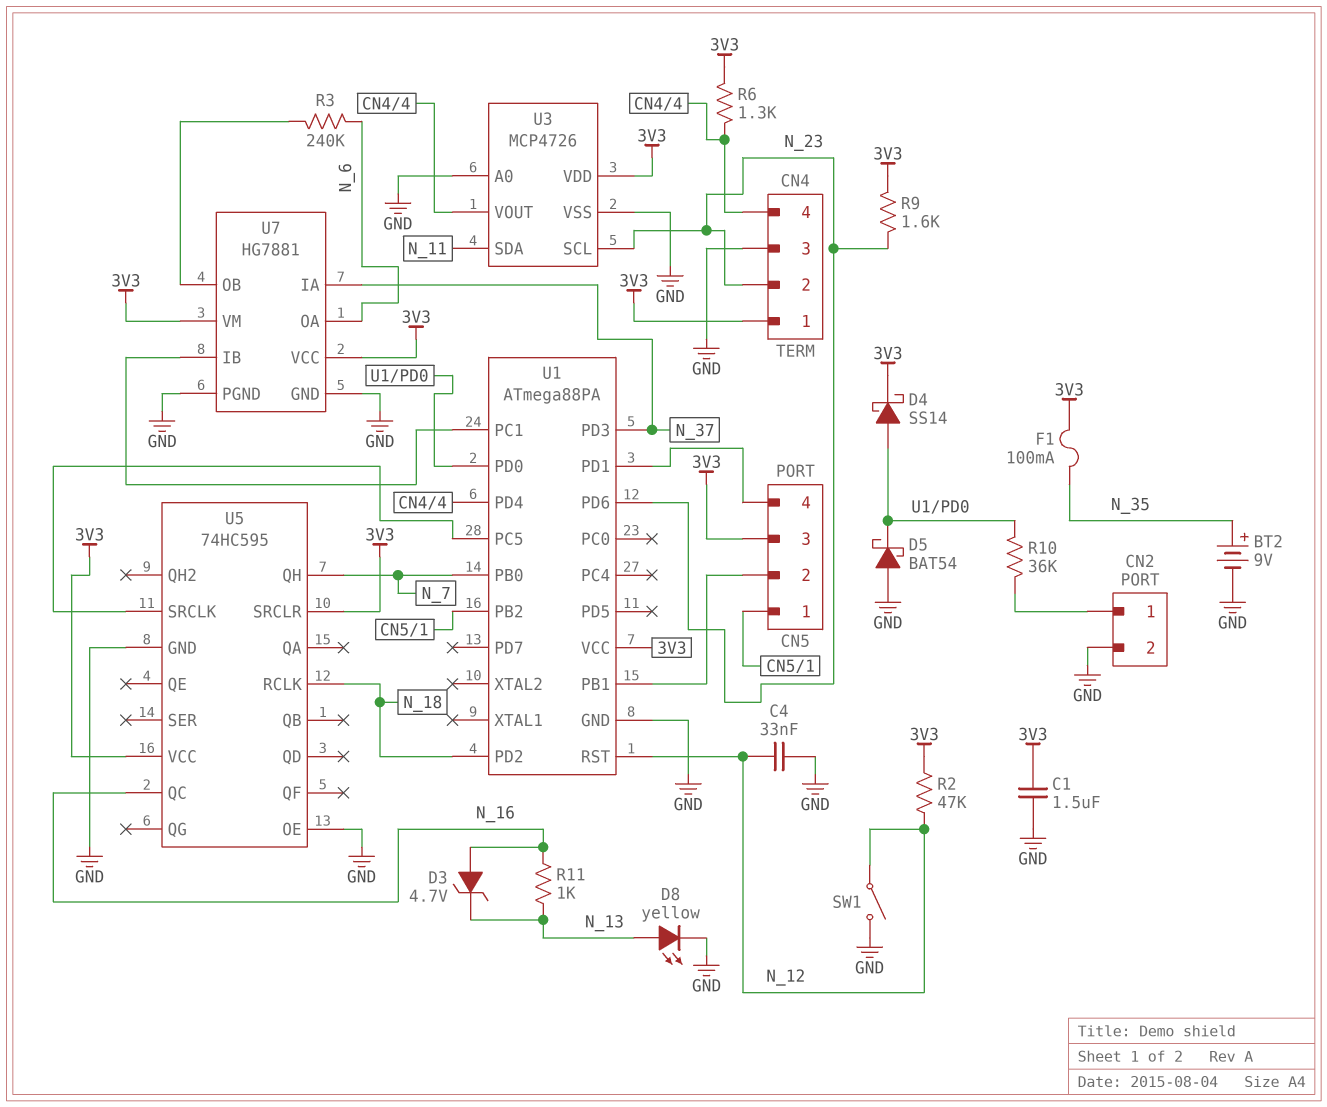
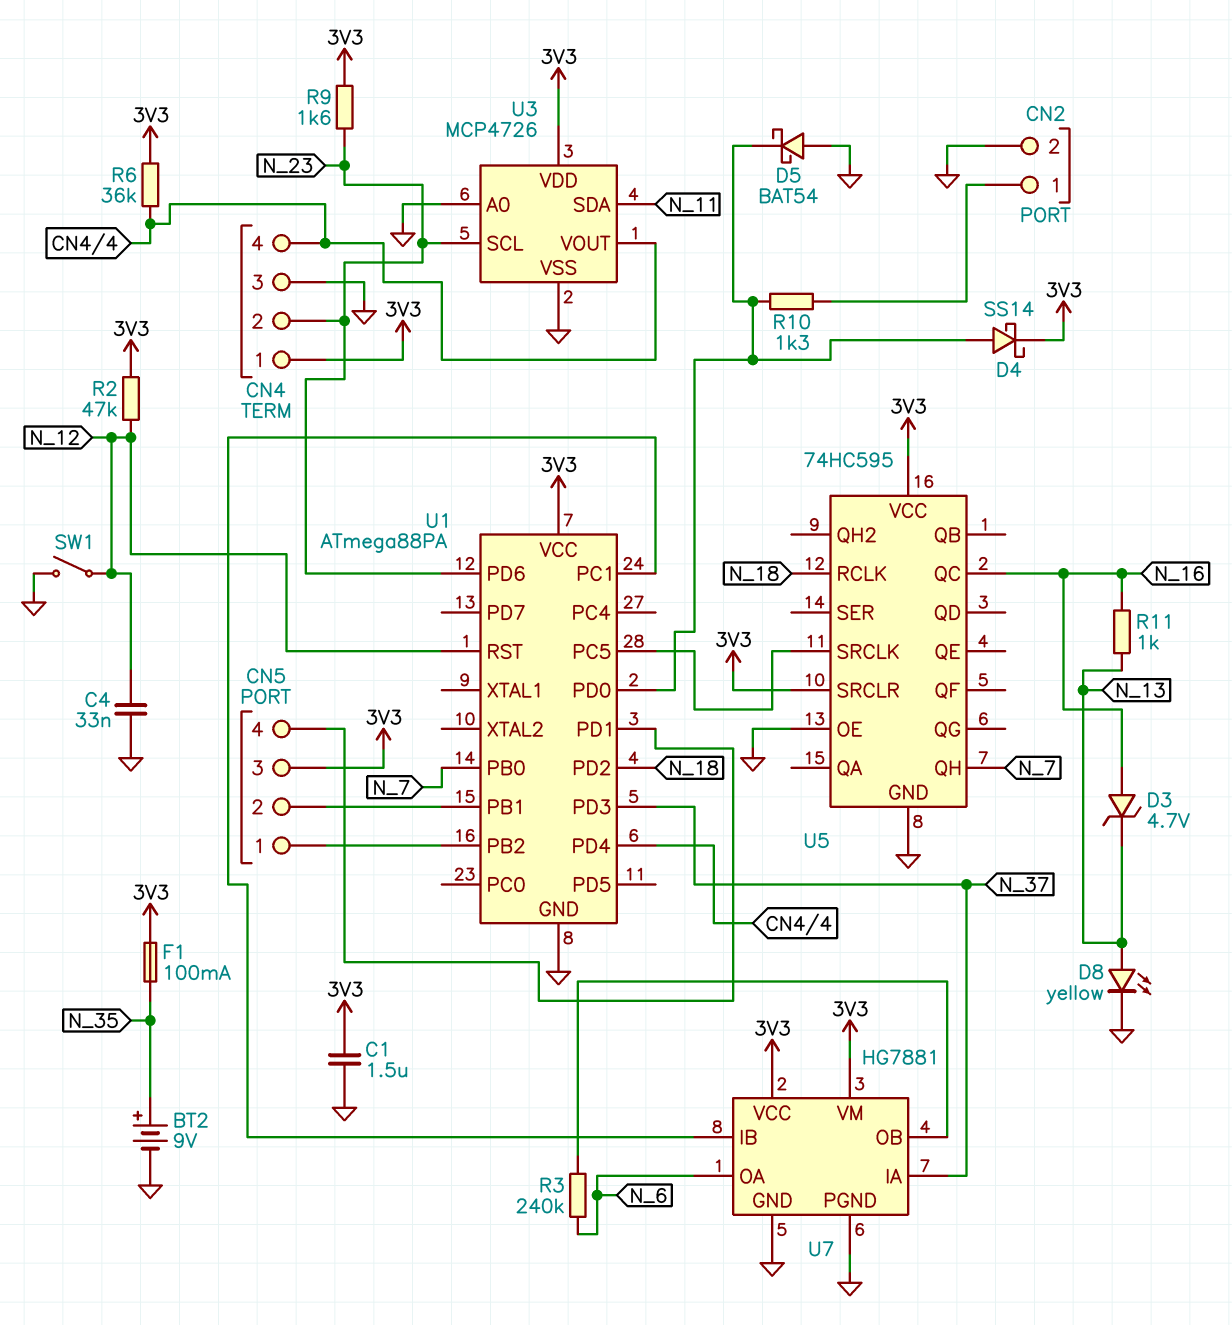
R6: 1.3k (3V3, CN4/4) -> 36k (3V3, CN4/4)
R10: 36k (CN2/1, U1/PD0) -> 1.3k (CN2/1, U1/PD0)

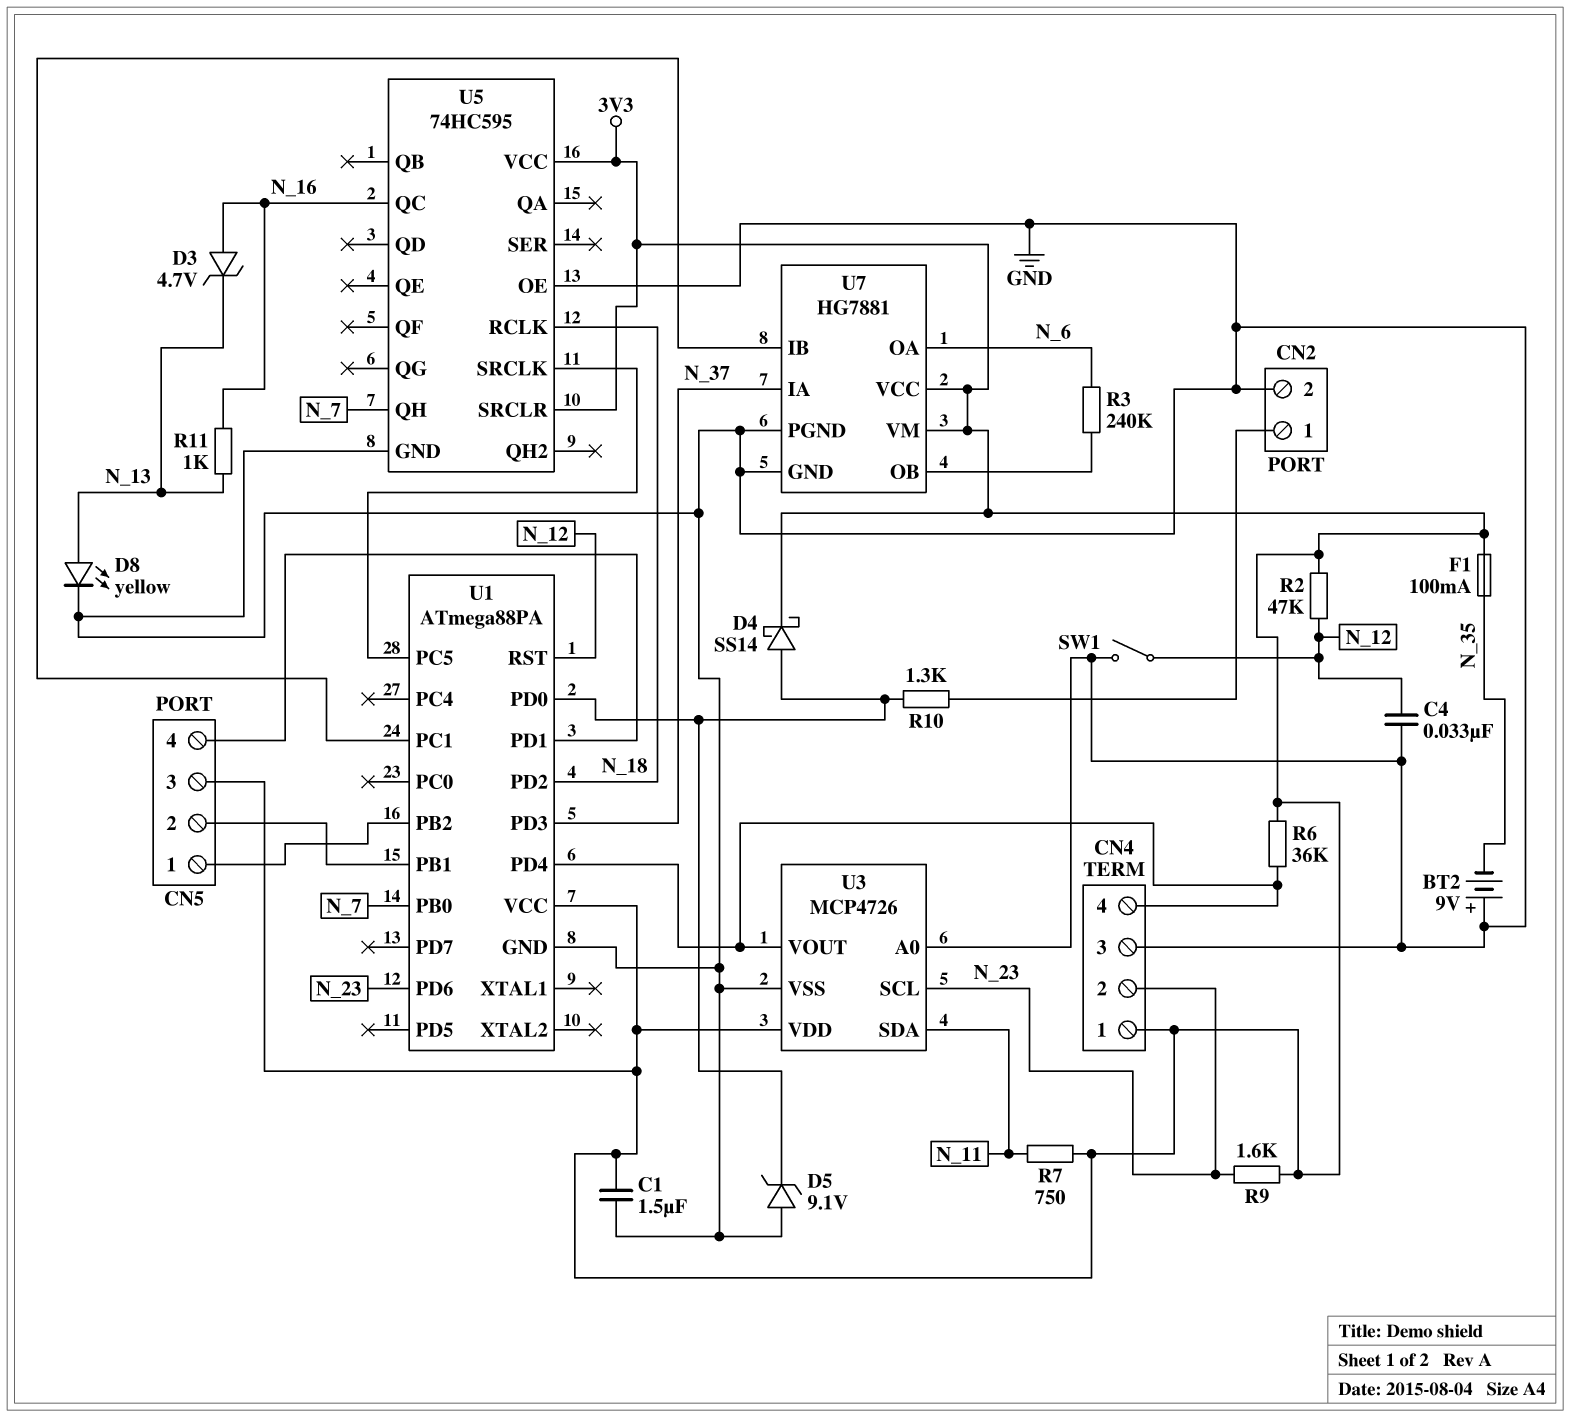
BT2: 9V (plus N_35, minus GND) -> 9V (plus GND, minus N_35)
D5: schottky BAT54 (A GND, K U1/PD0) -> zener 9.1V (A GND, K U1/PD0)
R7: none -> 750 (3V3, N_11)

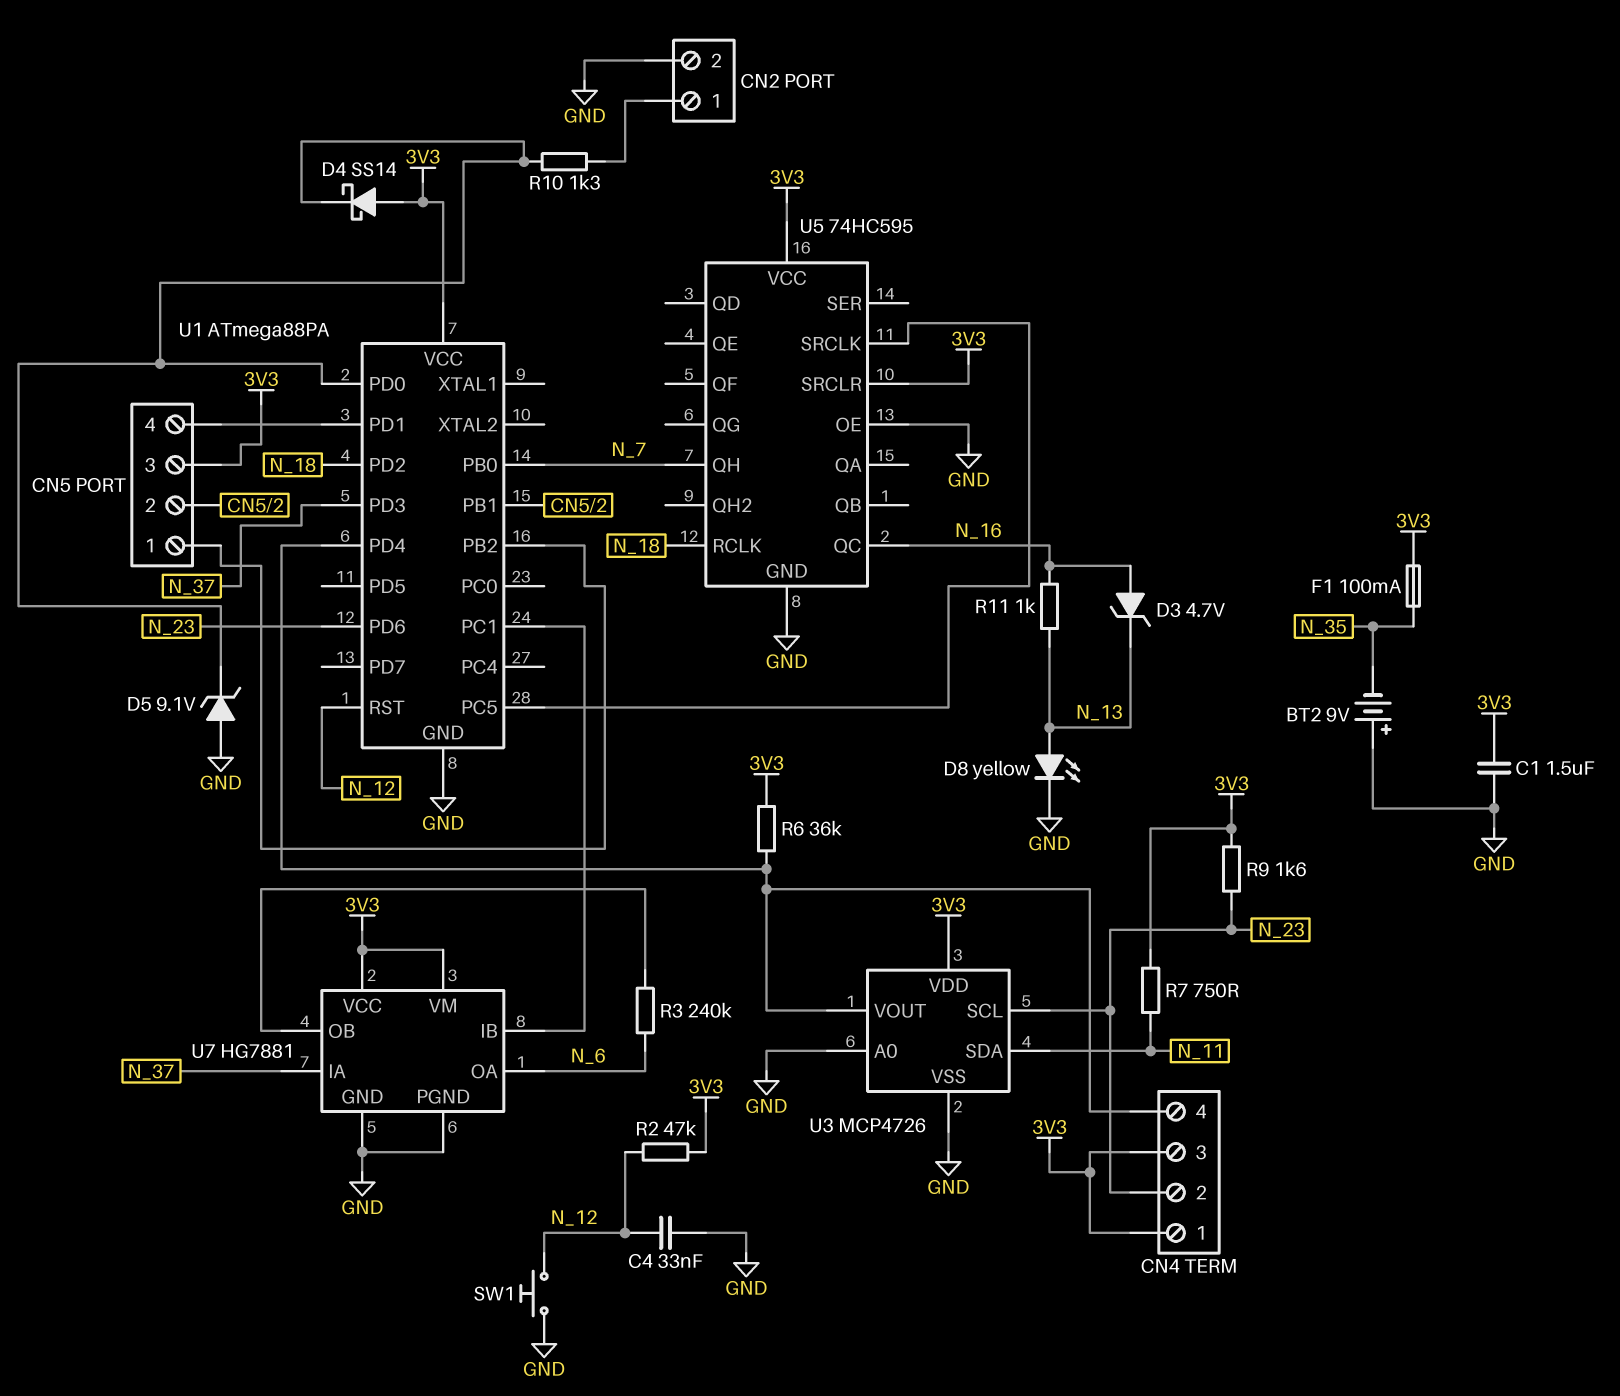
CN4 pin 3: GND -> 3V3
D4: schottky SS14 (A U1/PD0, K 3V3) -> schottky SS14 (A 3V3, K U1/PD0)
SW1: switch (GND, N_12) -> button (GND, N_12)

